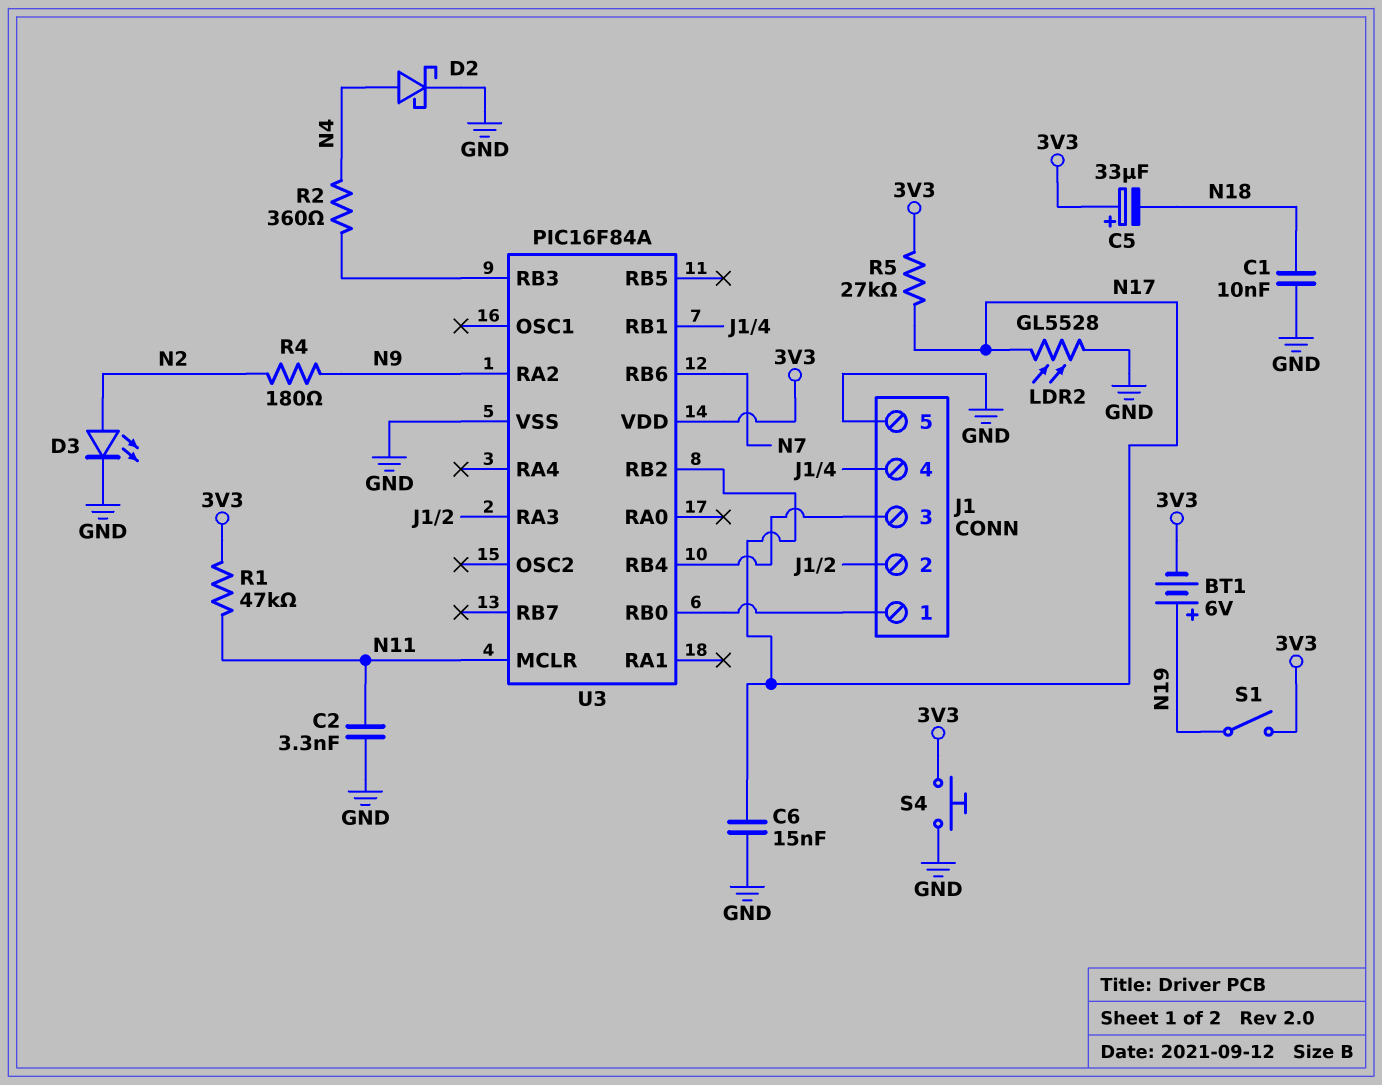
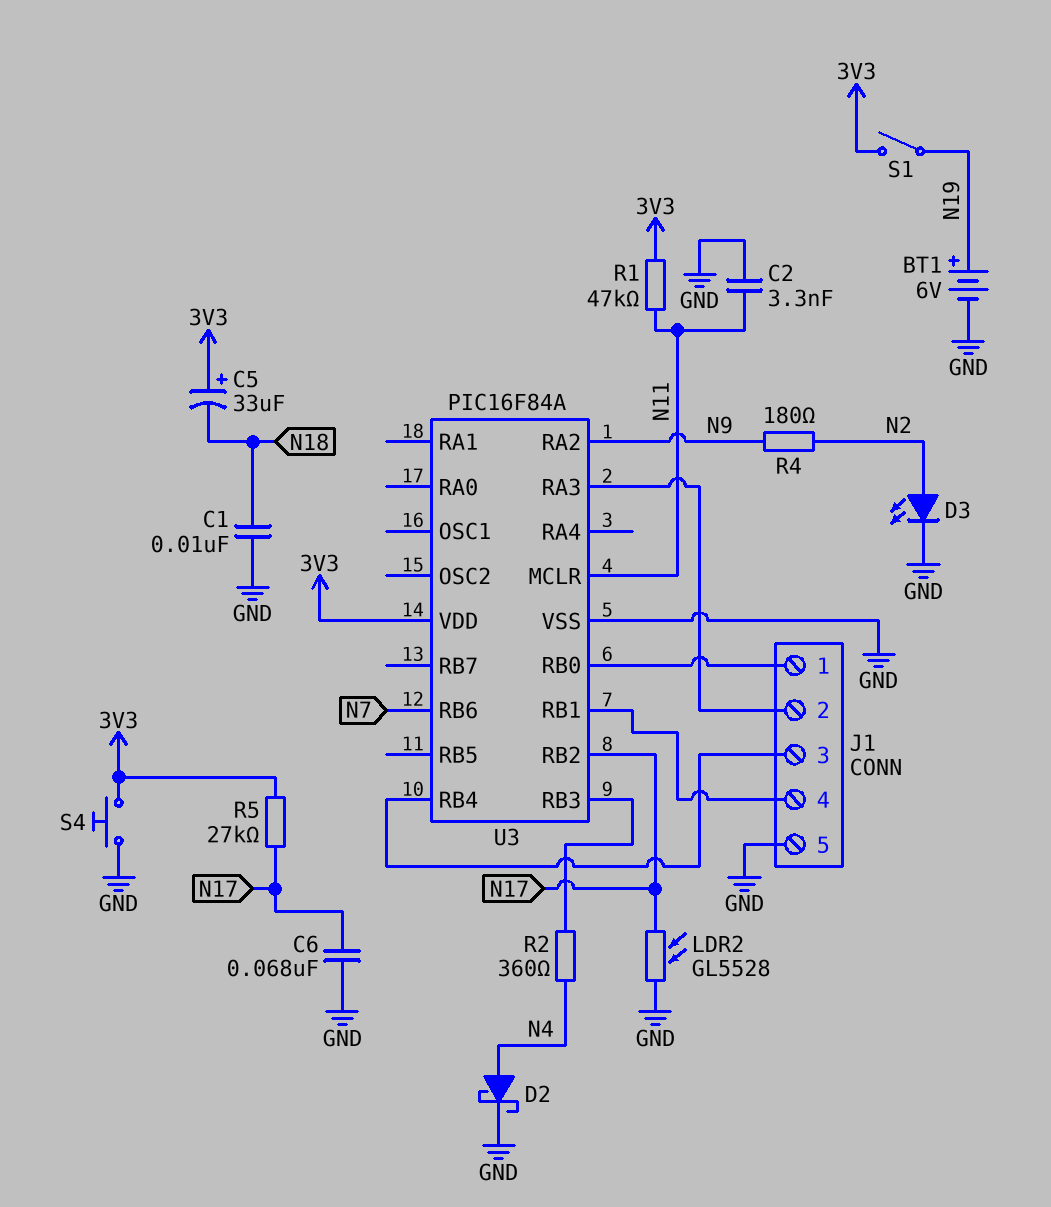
BT1: 6V (plus N19, minus 3V3) -> 6V (plus N19, minus GND)
C6: 15nF (GND, N17) -> 68nF (GND, N17)

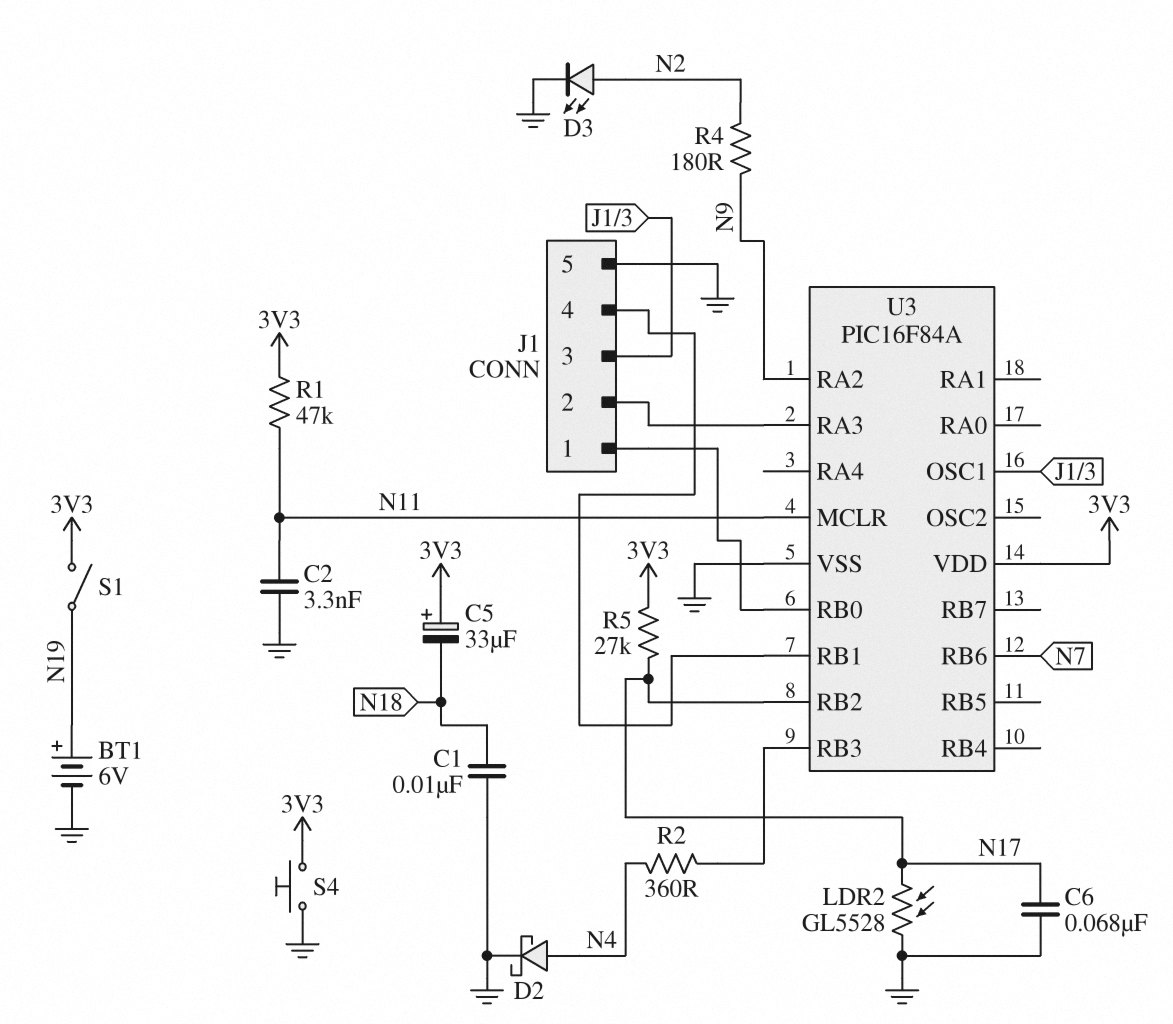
U3 pin OSC1: none -> J1/3
U3 pin RB4: J1/3 -> none

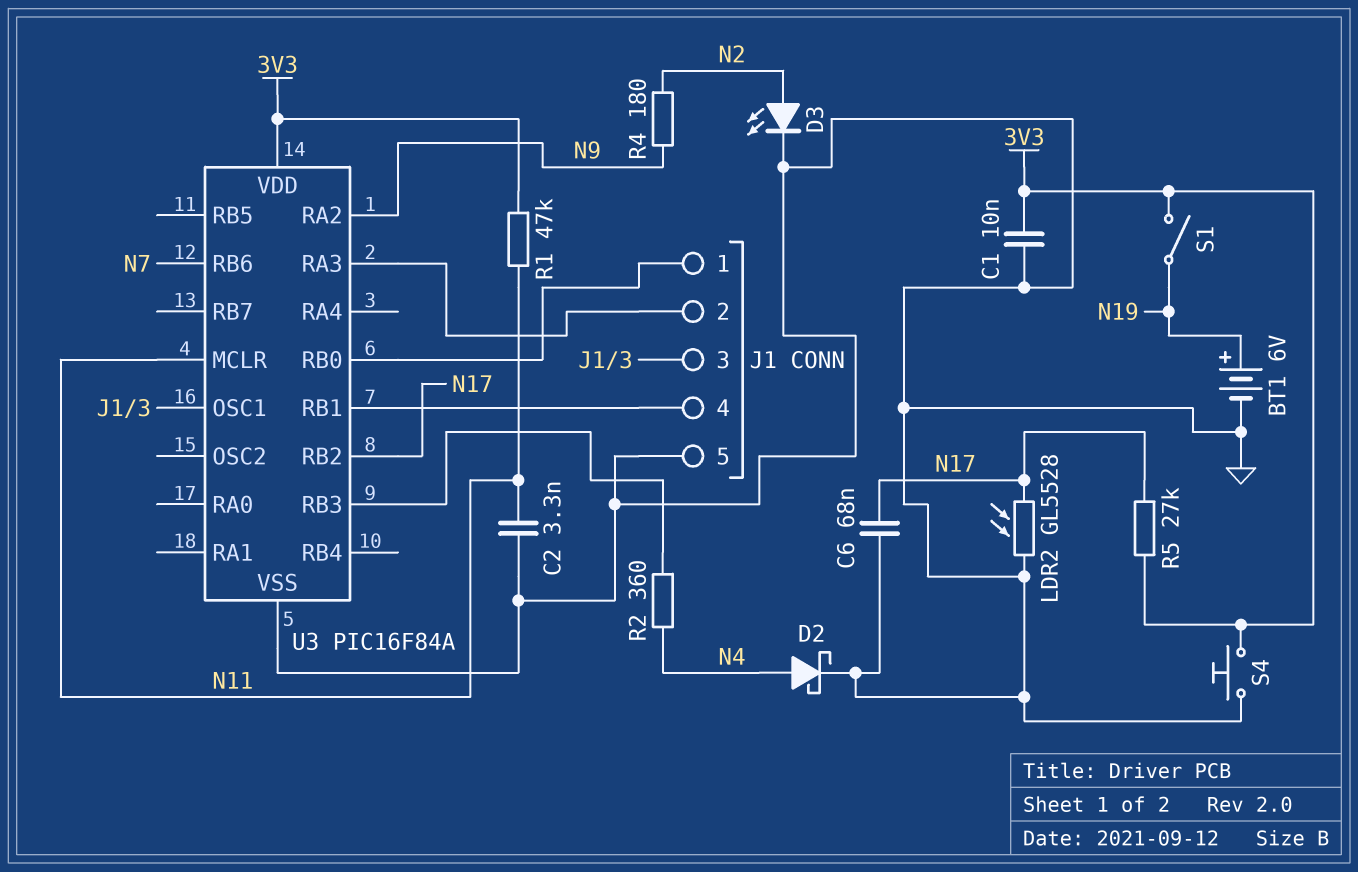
C1: 10nF (GND, N18) -> 10nF (3V3, GND)
C5: 33uF (plus 3V3, minus N18) -> none

